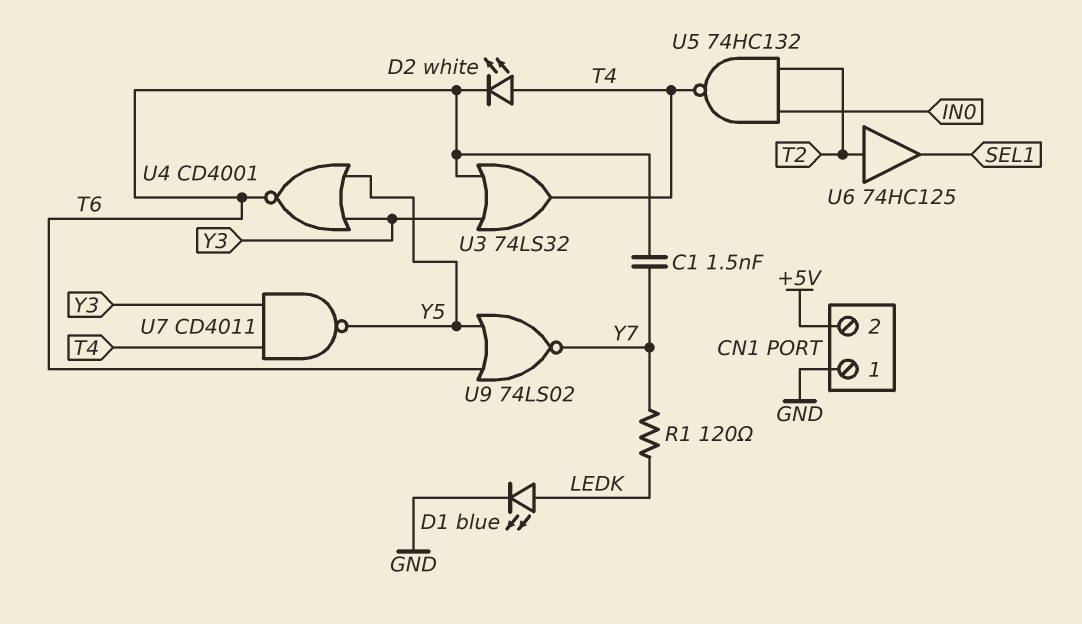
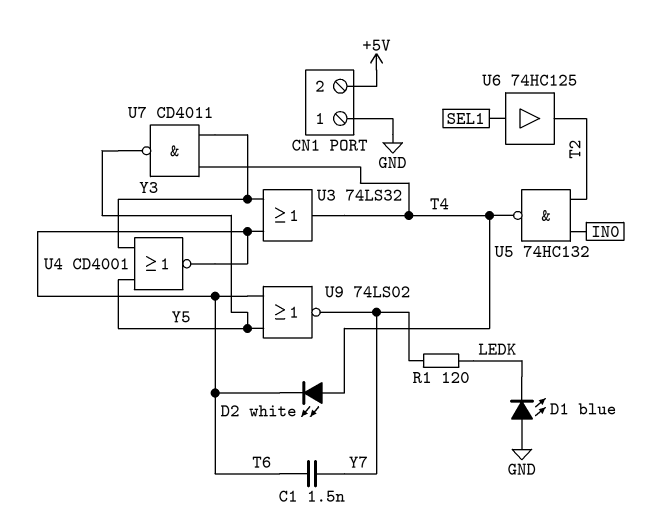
D1: LED blue (A LEDK, K GND) -> LED blue (A GND, K LEDK)
U6: buffer 74HC125 (in T2, out SEL1) -> buffer 74HC125 (in SEL1, out T2)

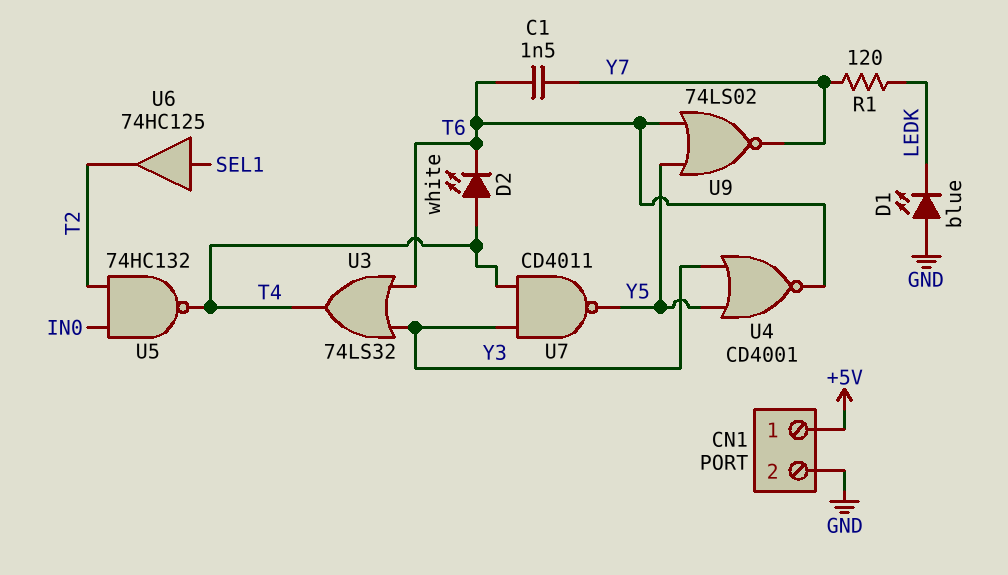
CN1 pin 1: GND -> +5V
CN1 pin 2: +5V -> GND

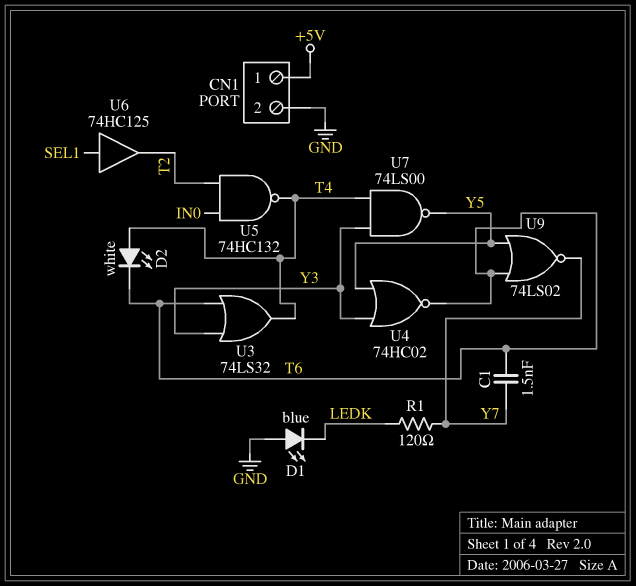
U4: NOR CD4001 (in Y3, in Y5, out T6) -> NOR 74HC02 (in Y3, in Y5, out T6)
U7: NAND CD4011 (in T4, in Y3, out Y5) -> NAND 74LS00 (in T4, in Y3, out Y5)

